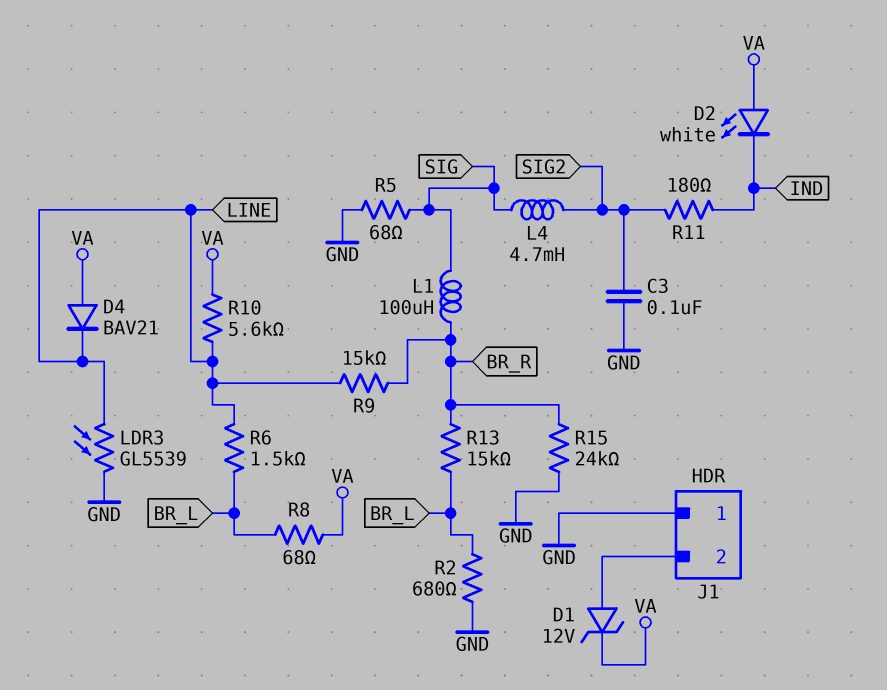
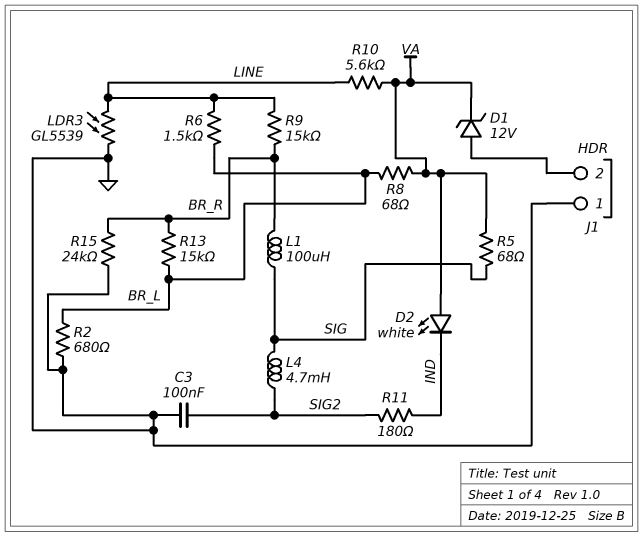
D4: diode BAV21 (A VA, K LINE) -> none
R5: 68 (GND, SIG) -> 68 (SIG, VA)

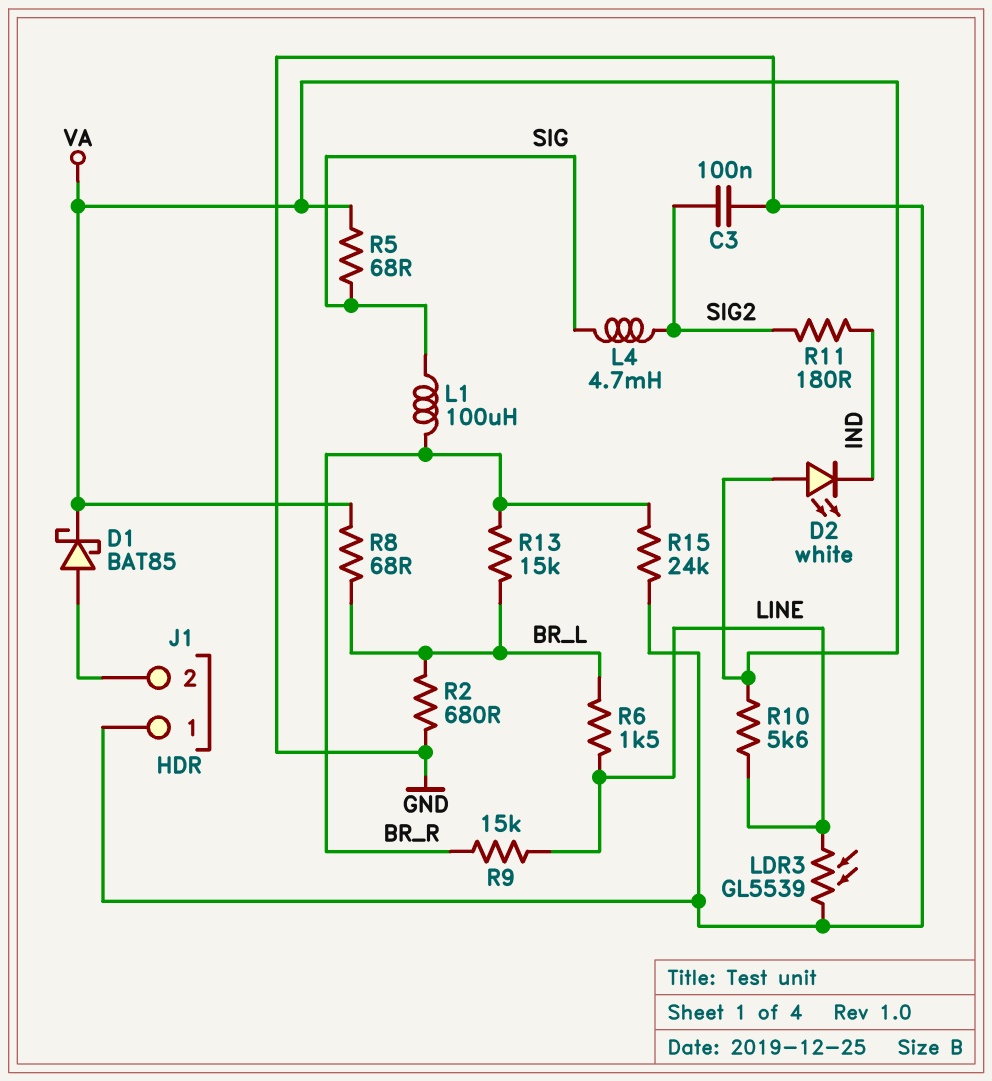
D1: zener 12V (A J1/2, K VA) -> schottky BAT85 (A J1/2, K VA)

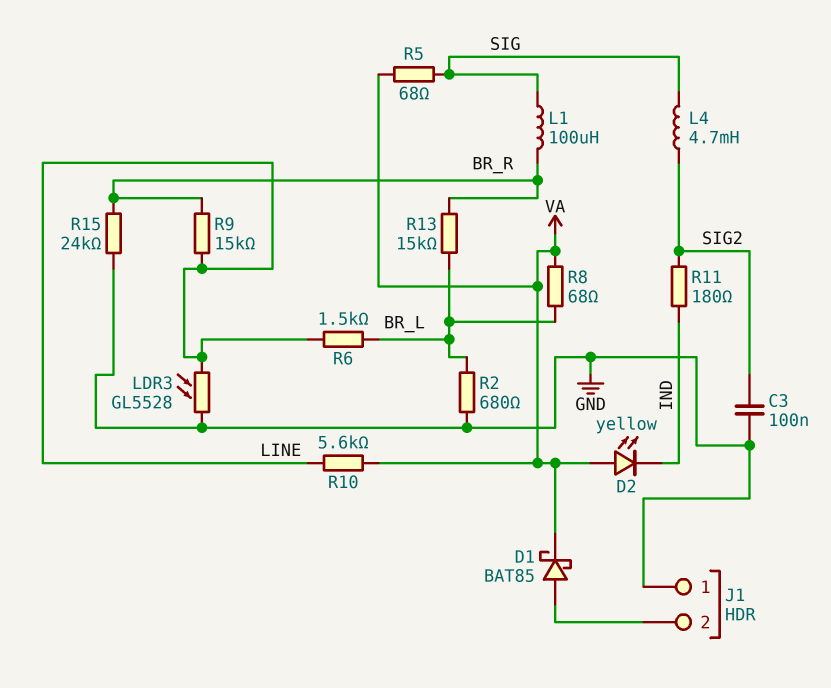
D2: LED white (A VA, K IND) -> LED yellow (A VA, K IND)
LDR3: GL5539 (GND, LINE) -> GL5528 (GND, LINE)

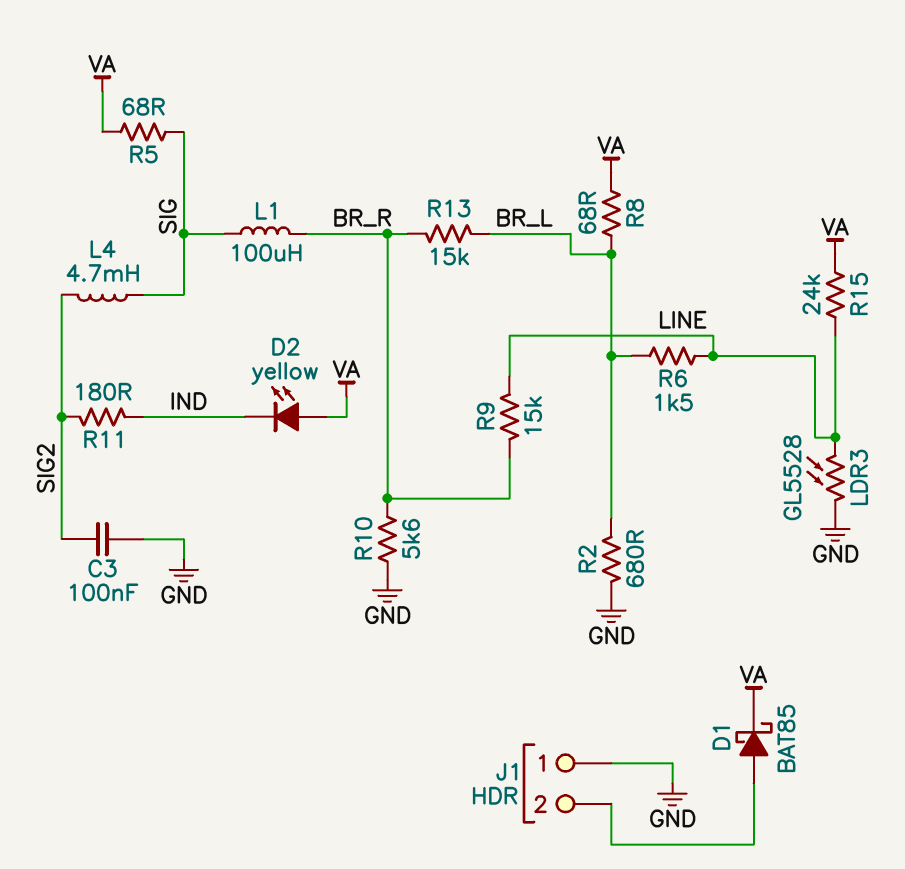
R10: 5.6k (LINE, VA) -> 5.6k (BR_R, GND)
R15: 24k (BR_R, GND) -> 24k (LINE, VA)

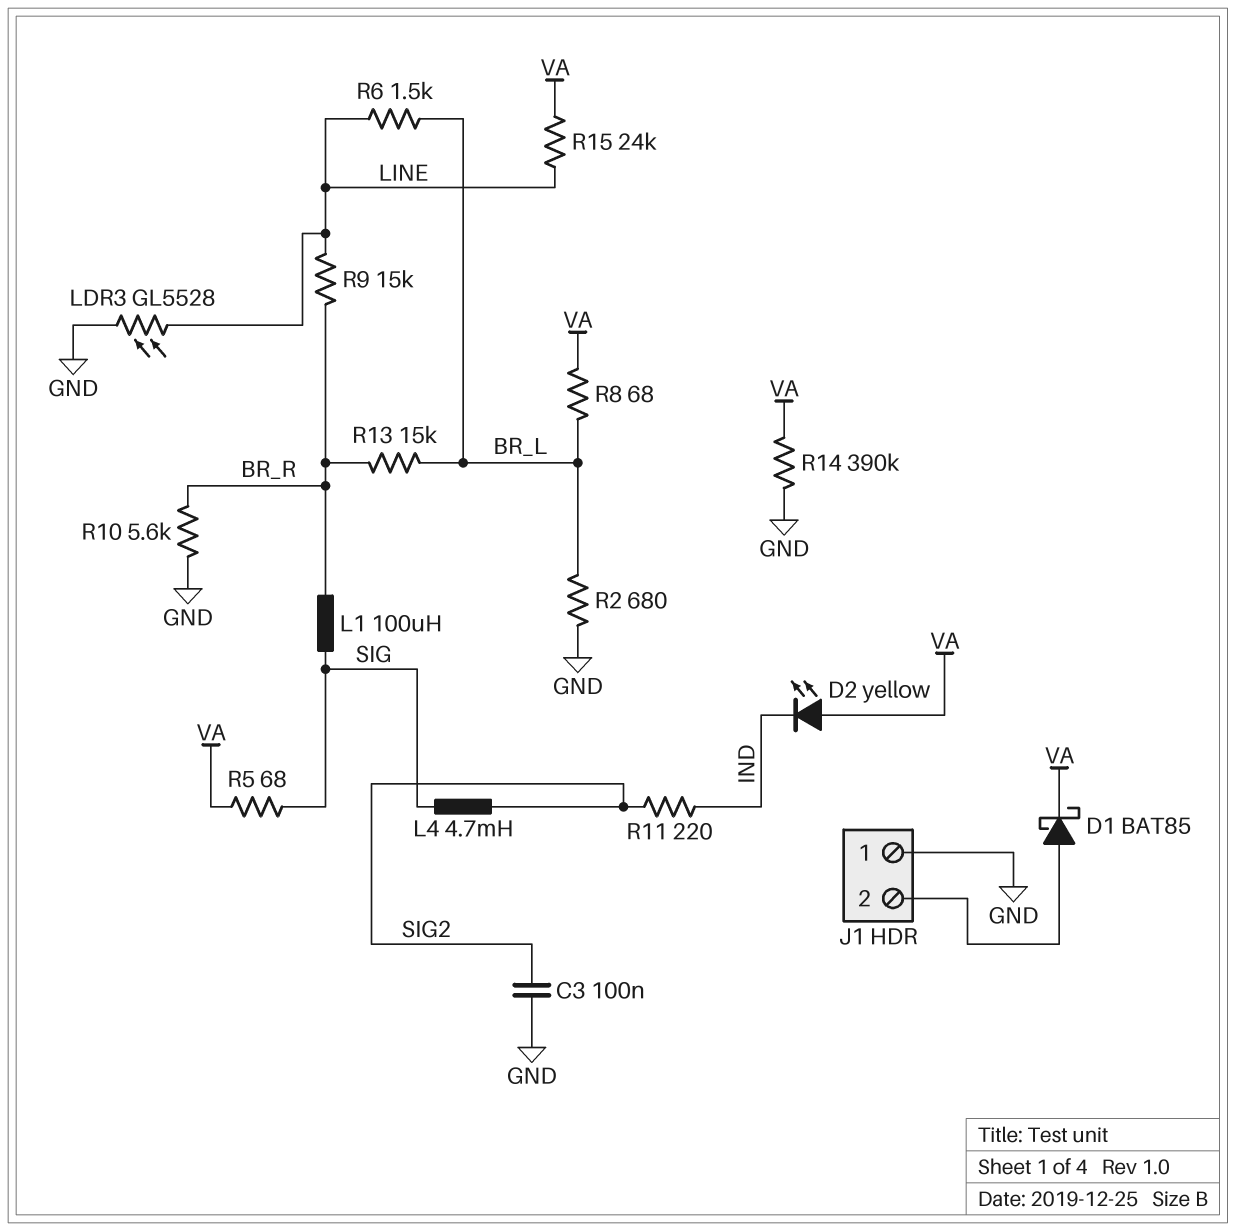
R11: 180 (IND, SIG2) -> 220 (IND, SIG2)
R14: none -> 390k (GND, VA)

